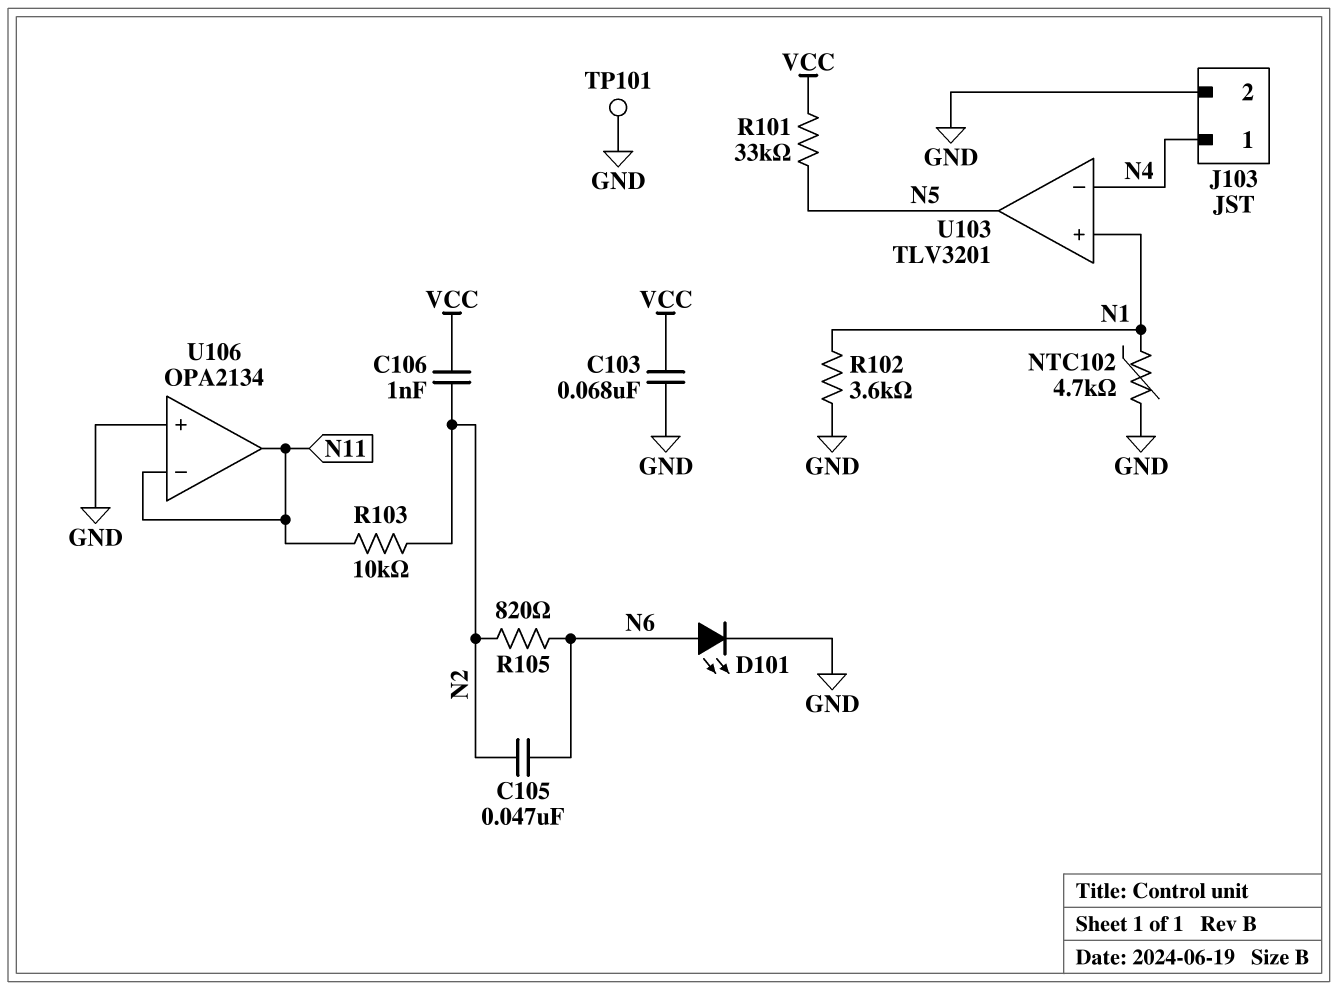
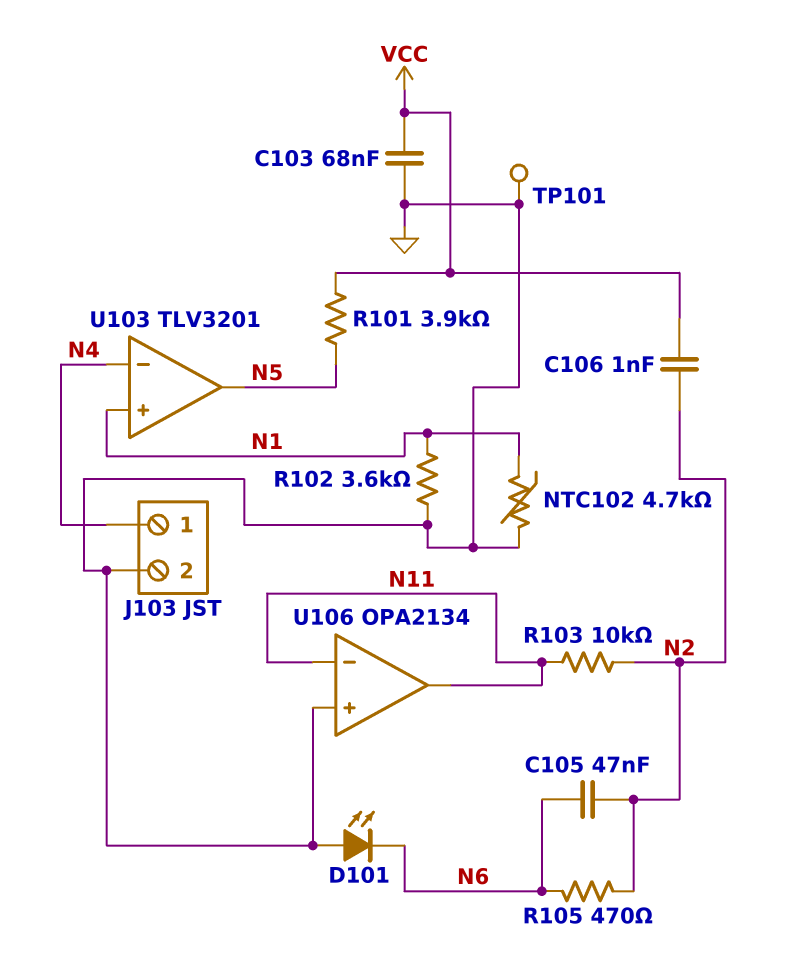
D101: LED (A N6, K GND) -> LED (A GND, K N6)
R101: 33k (N5, VCC) -> 3.9k (N5, VCC)
R105: 820 (N2, N6) -> 470 (N2, N6)

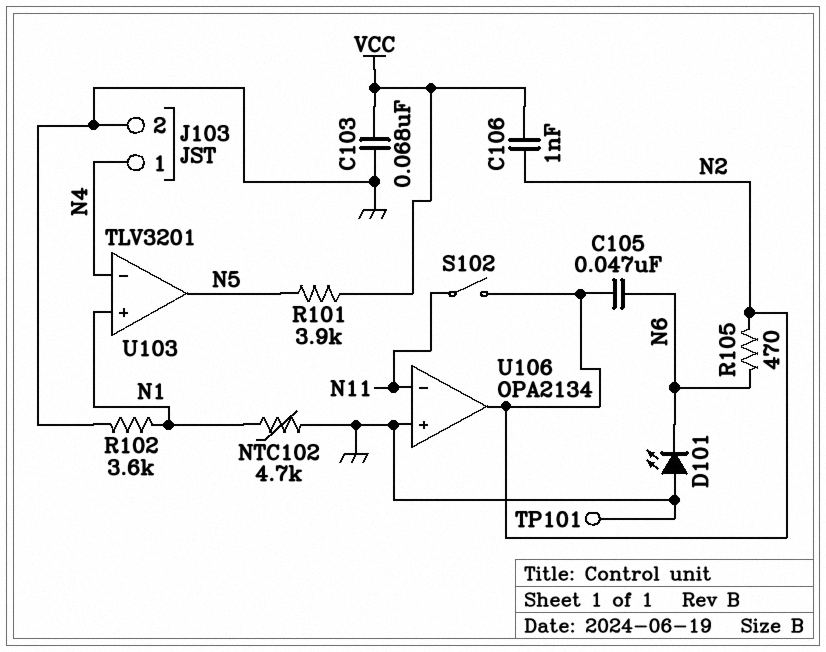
R103: 10k (N2, N11) -> none
S102: none -> switch (N2, N11)
U106 pin out: N11 -> N2

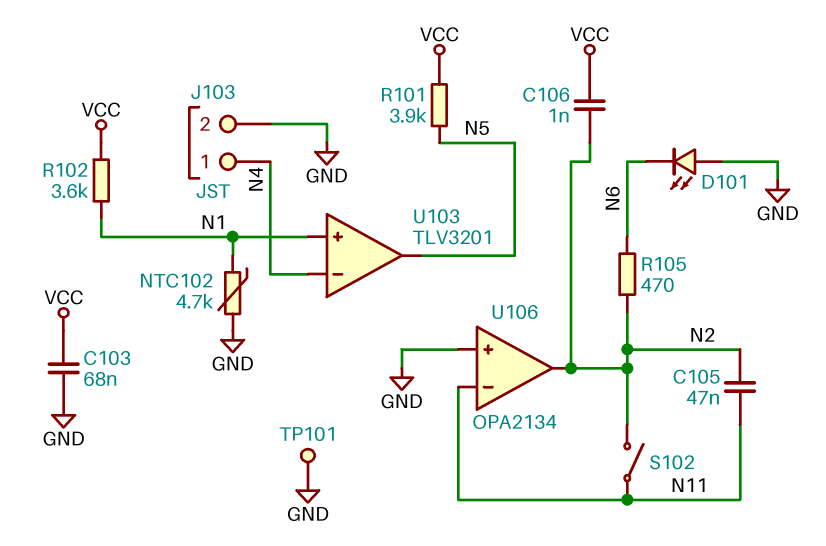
C105: 47nF (N2, N6) -> 47nF (N2, N11)
R102: 3.6k (GND, N1) -> 3.6k (N1, VCC)

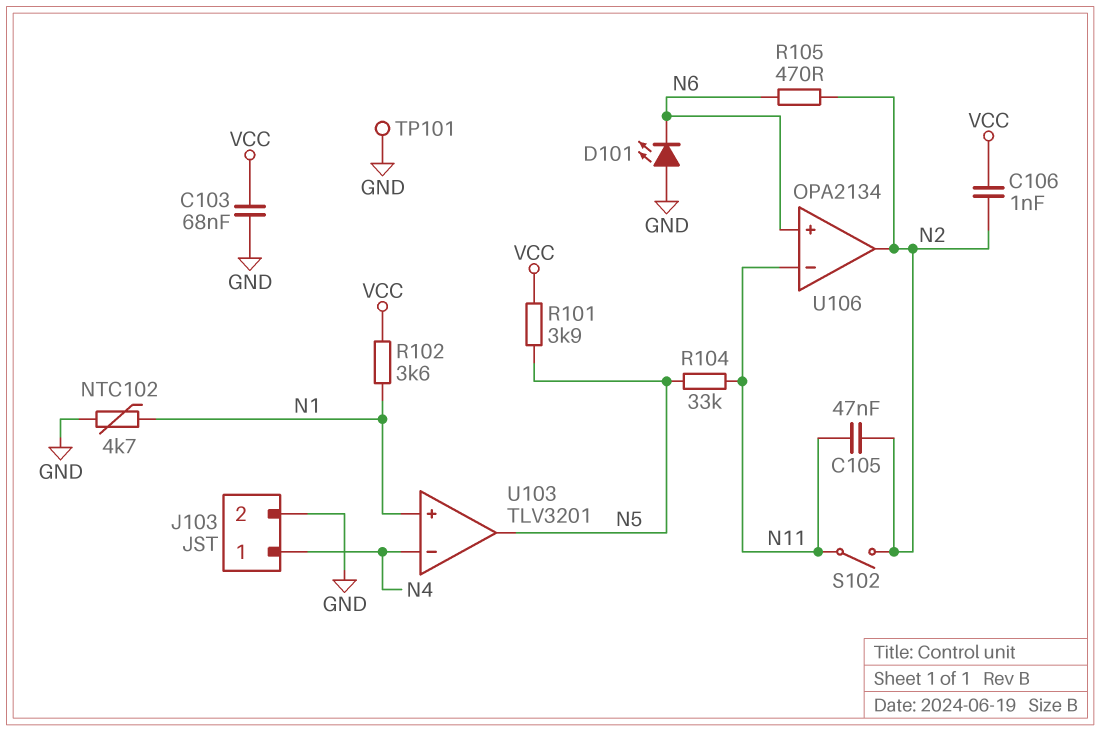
R104: none -> 33k (N5, N11)
U106 pin in+: GND -> N6

